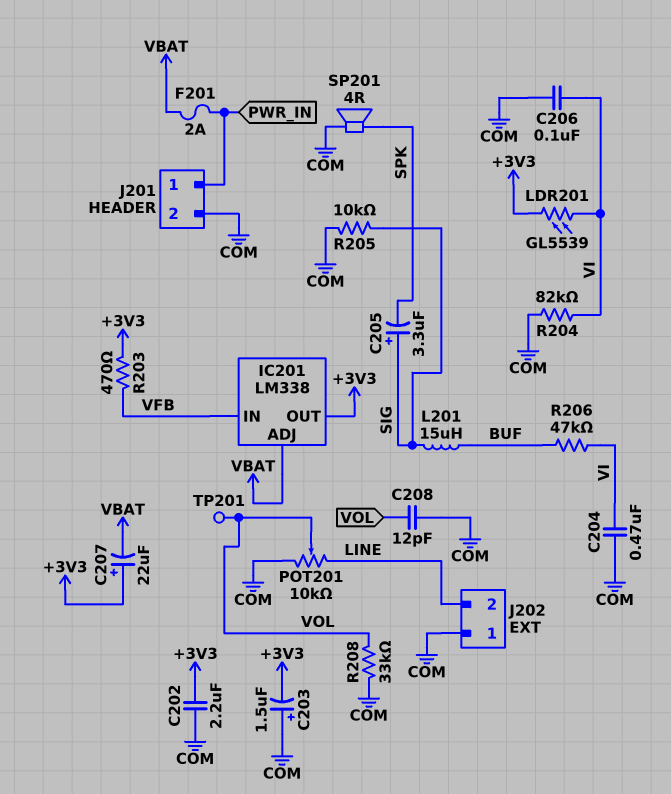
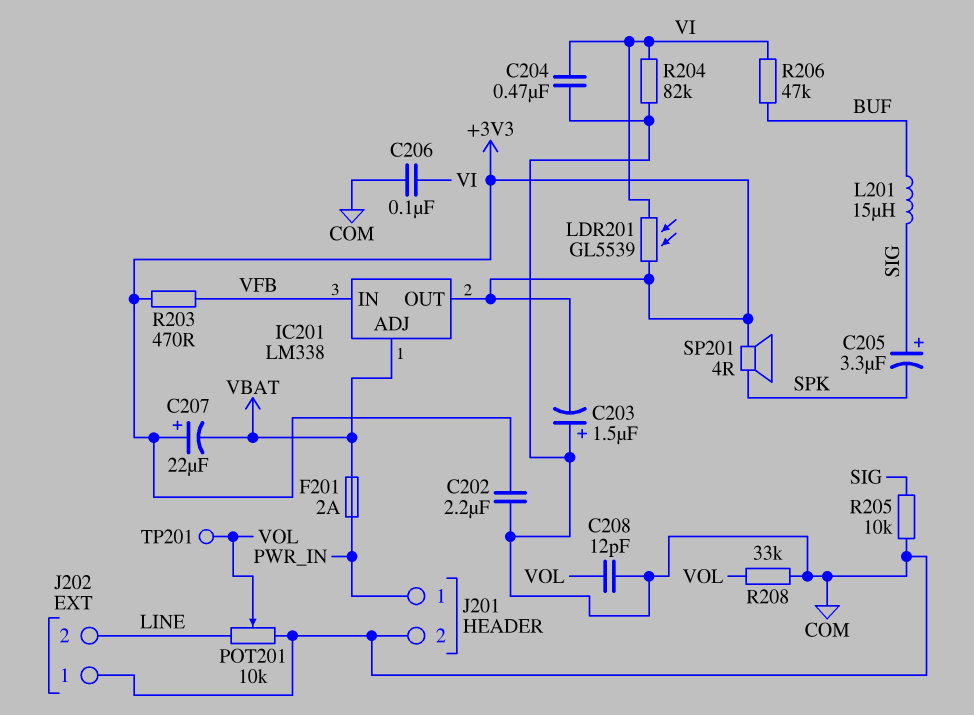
SP201: speaker 4R (COM, SPK) -> speaker 4R (+3V3, SPK)

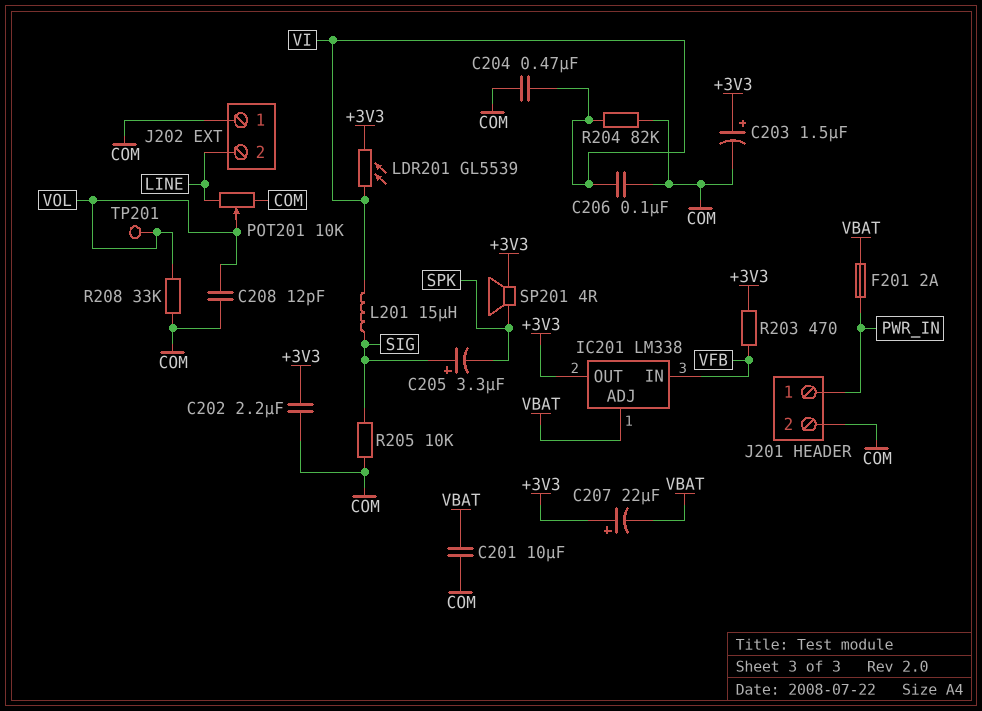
C201: none -> 10uF (COM, VBAT)
C203: 1.5uF (plus COM, minus +3V3) -> 1.5uF (plus +3V3, minus COM)
L201: 15uH (BUF, SIG) -> 15uH (SIG, VI)
R206: 47k (BUF, VI) -> none

